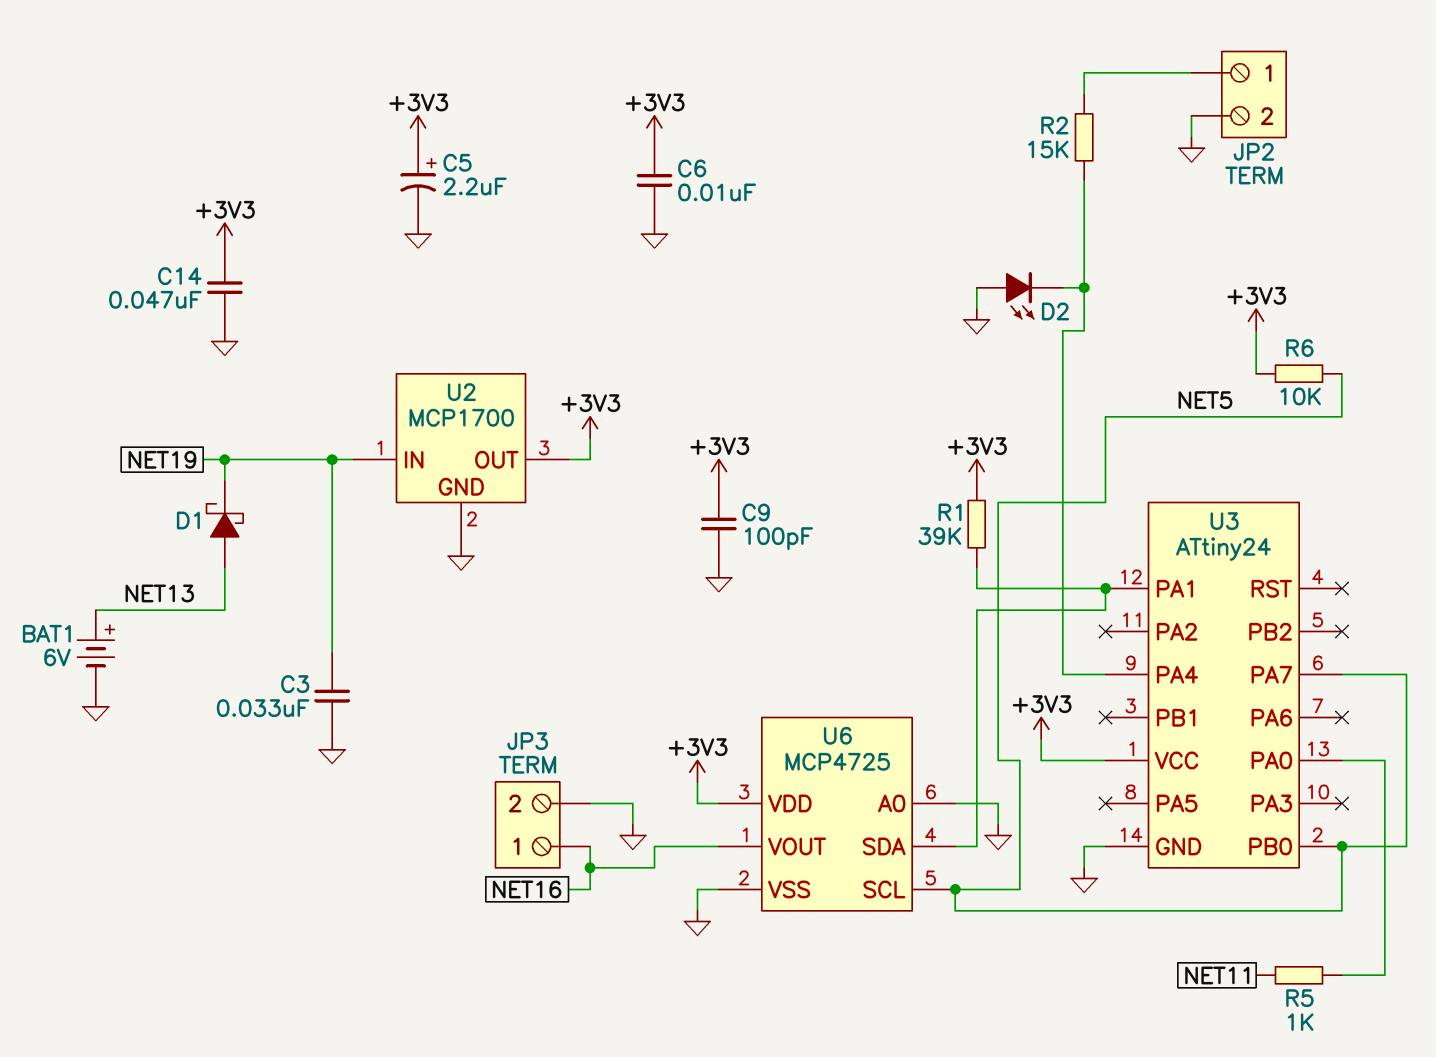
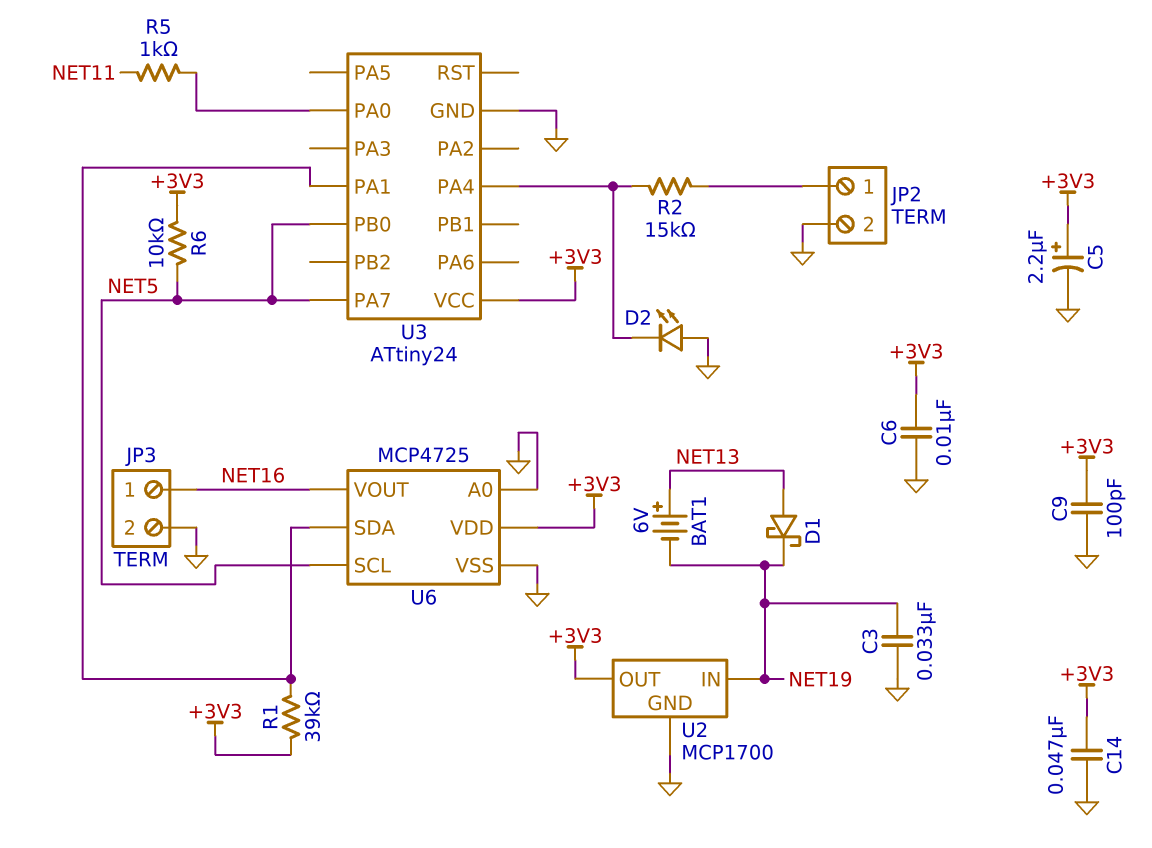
BAT1: 6V (plus NET13, minus GND) -> 6V (plus NET13, minus NET19)

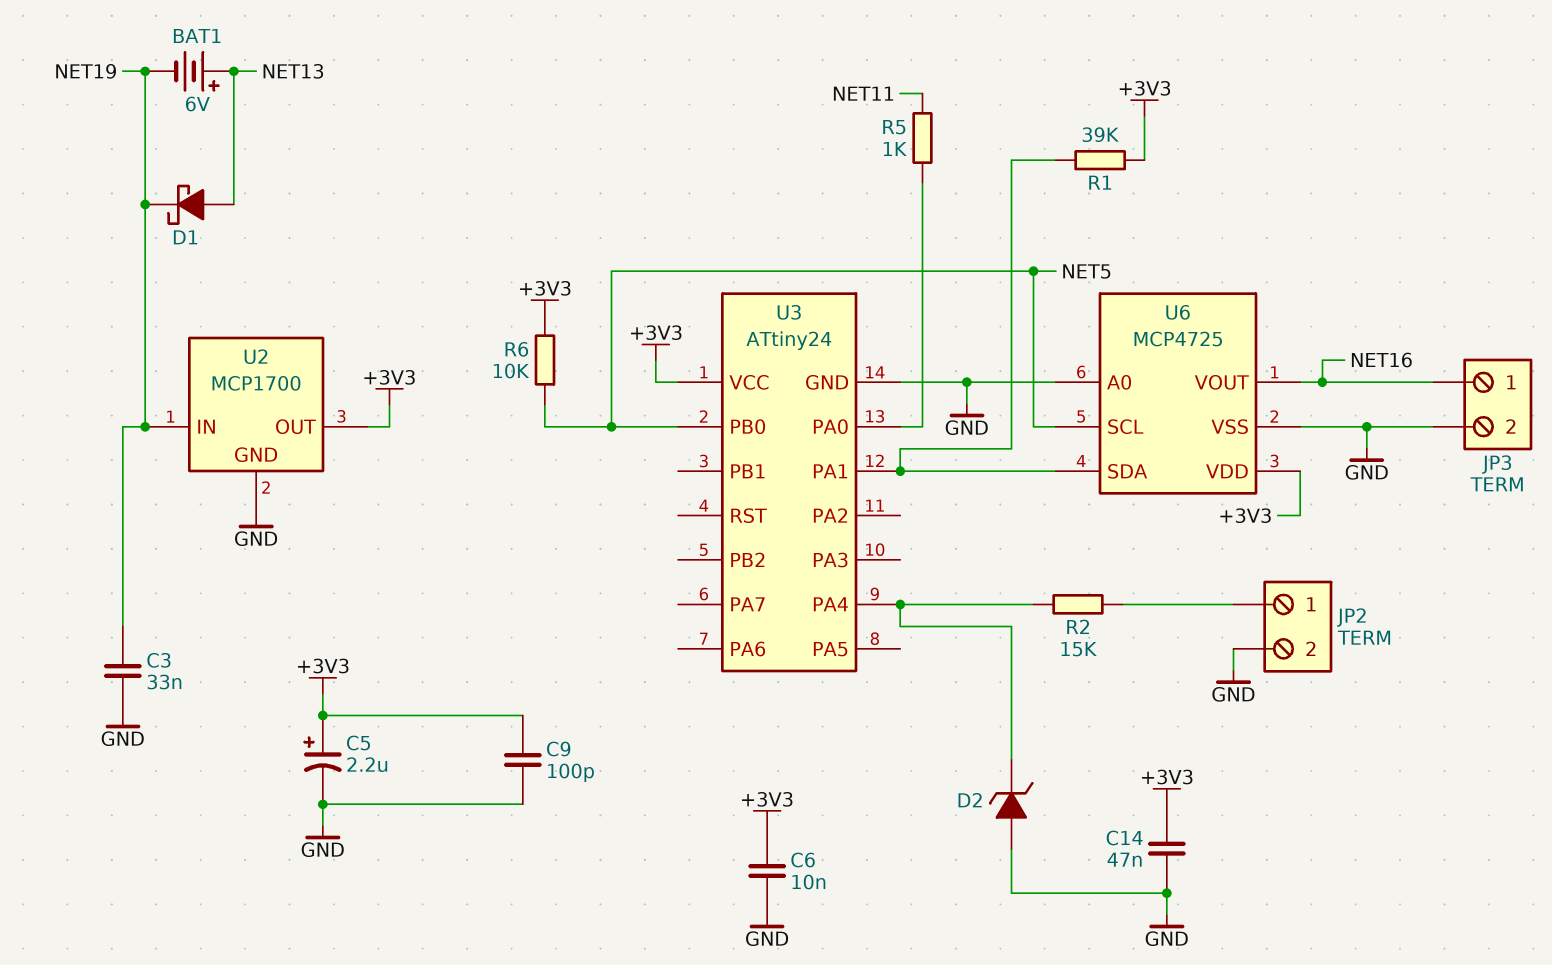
D2: LED (A GND, K U3/PA4) -> zener (A GND, K U3/PA4)
U3 pin PA7: NET5 -> none

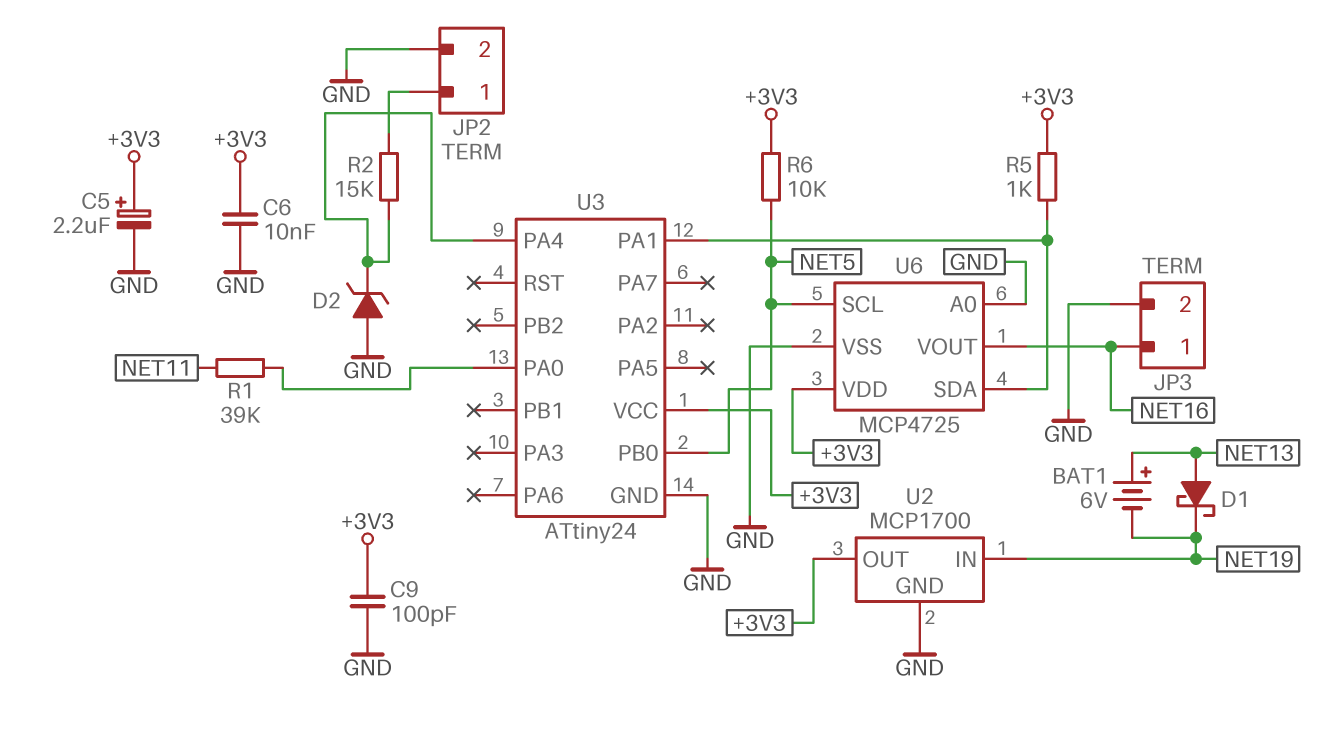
C3: 33nF (GND, NET19) -> none
C14: 47nF (+3V3, GND) -> none
R1: 39k (+3V3, U3/PA1) -> 39k (NET11, U3/PA0)
R5: 1k (NET11, U3/PA0) -> 1k (+3V3, U3/PA1)

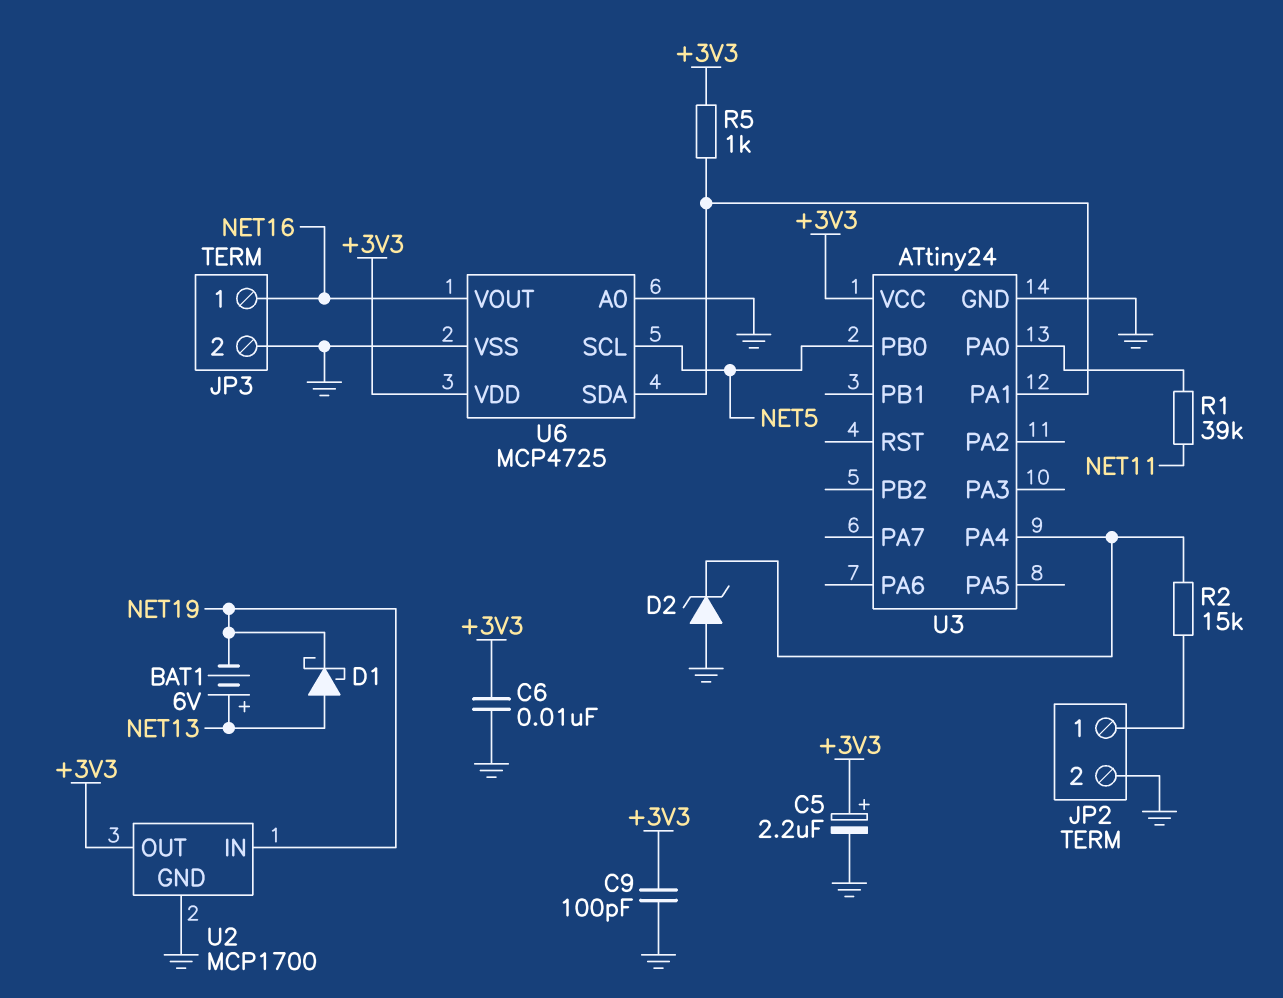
R6: 10k (+3V3, NET5) -> none

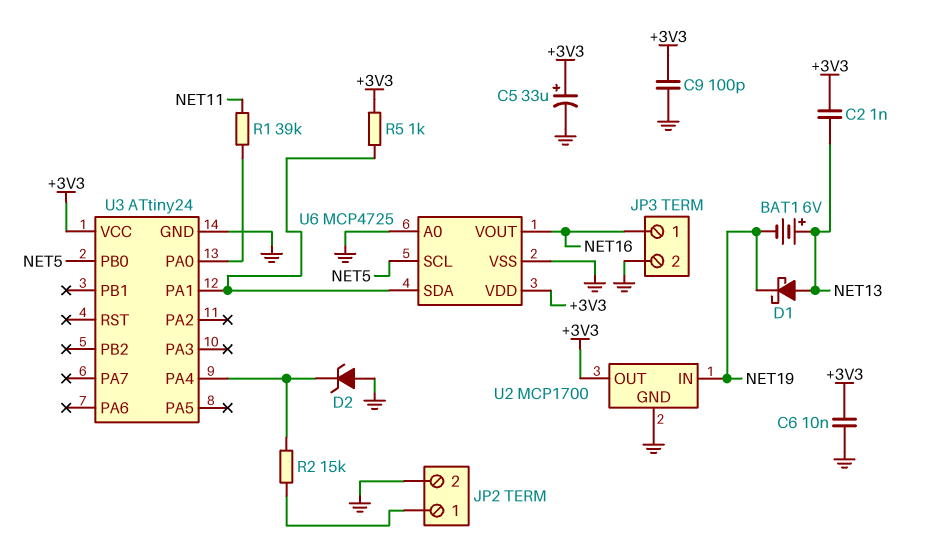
C2: none -> 1nF (+3V3, NET13)
C5: 2.2uF (plus +3V3, minus GND) -> 33uF (plus +3V3, minus GND)

